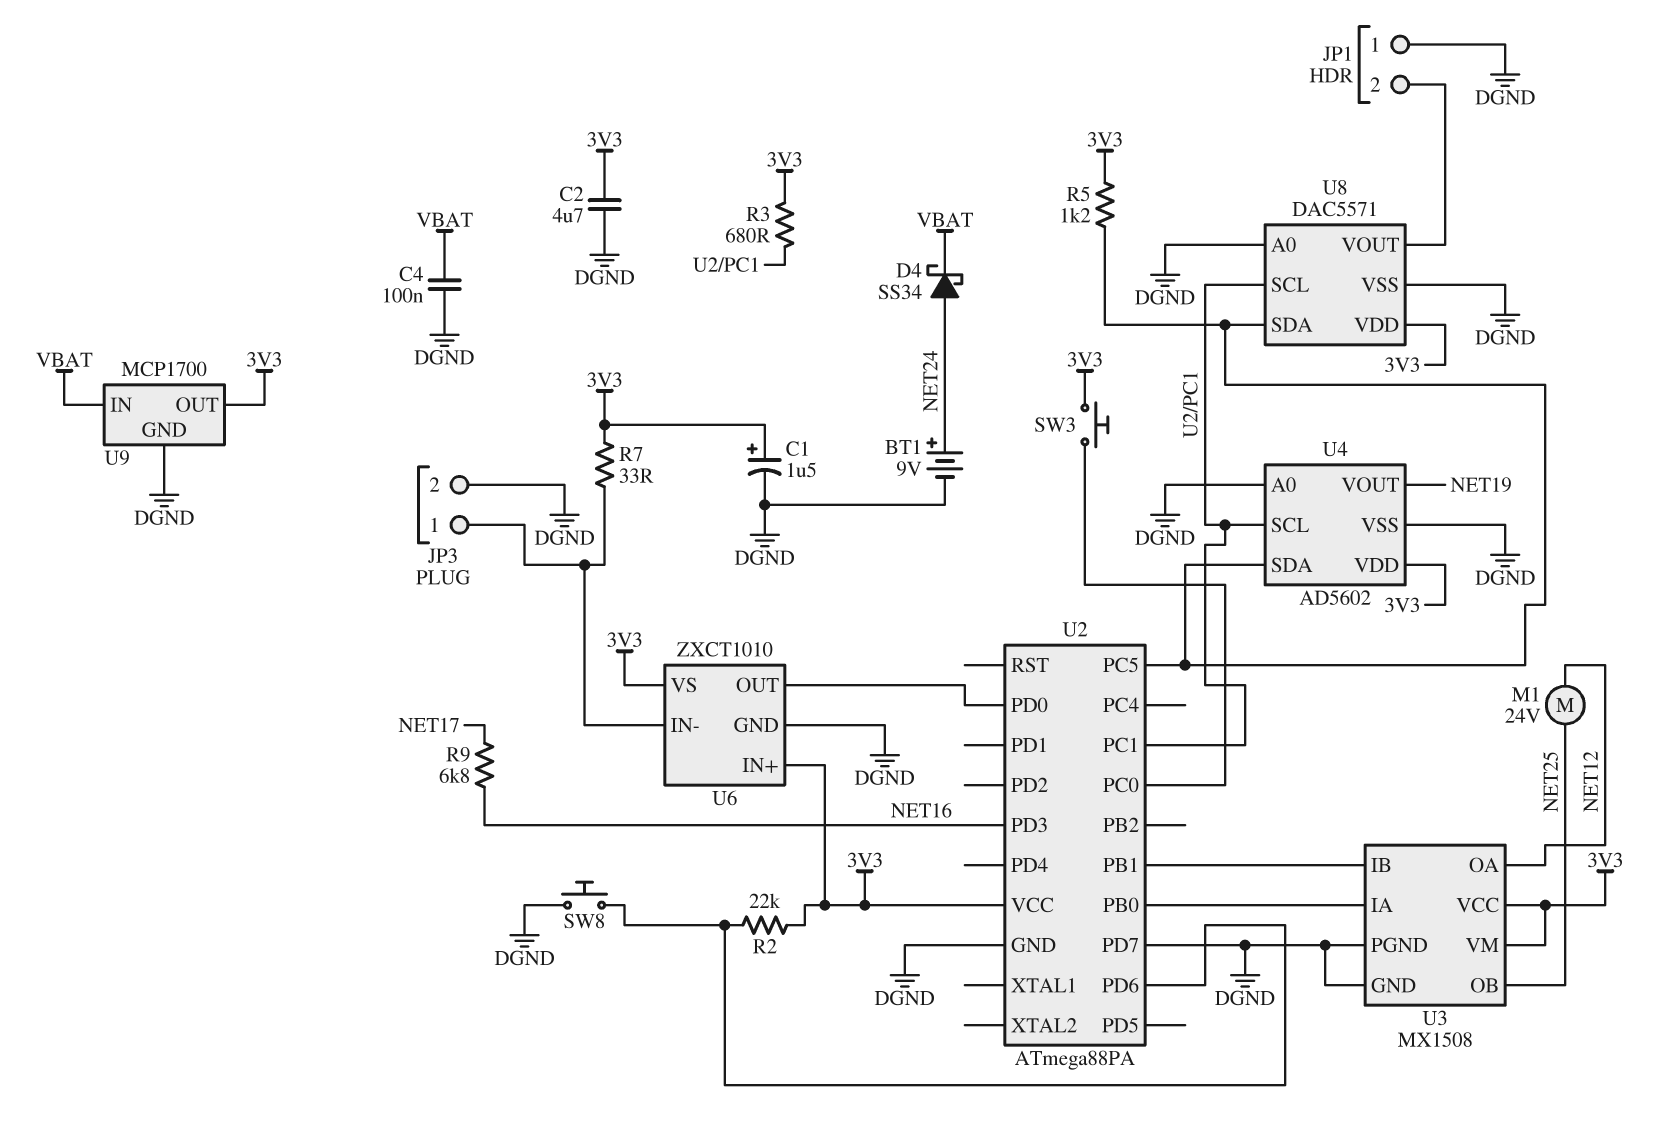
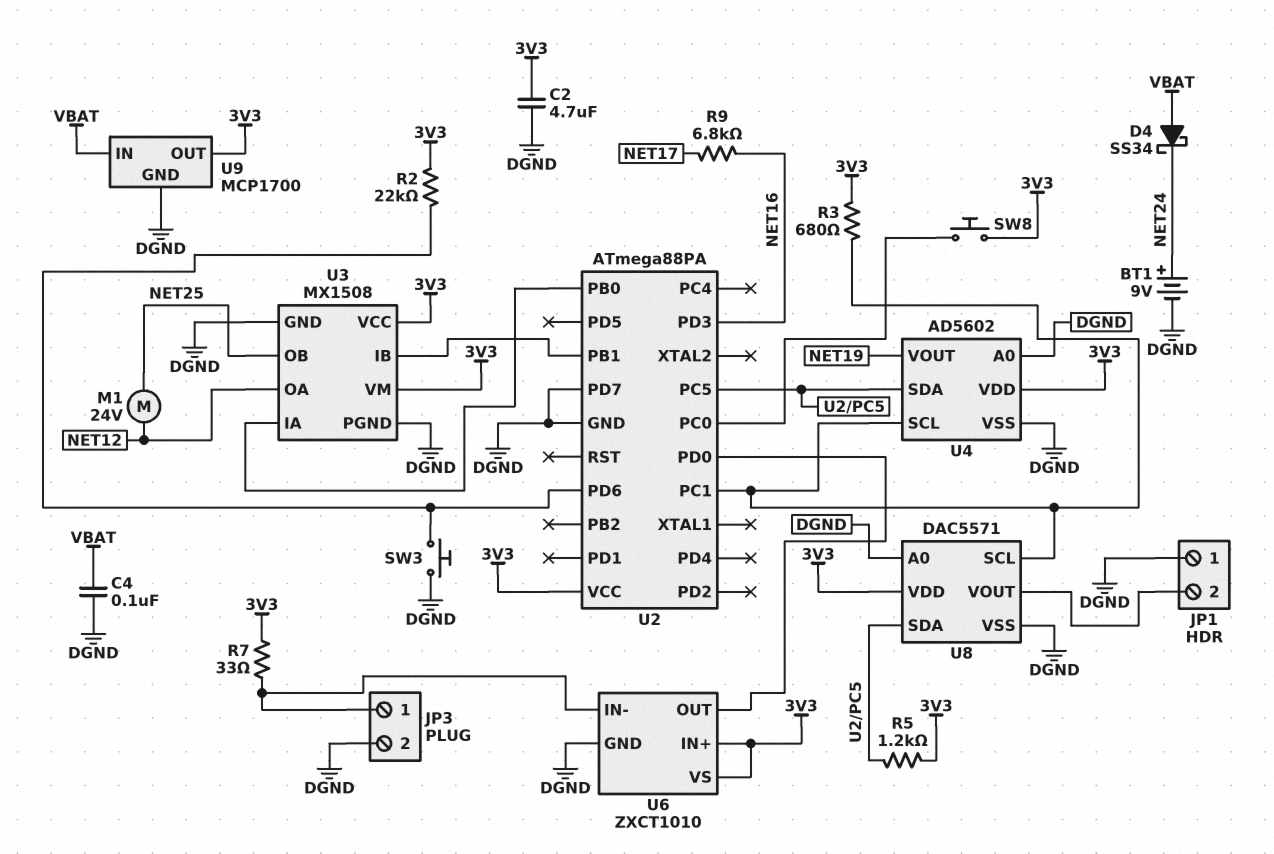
C1: 1.5uF (plus 3V3, minus DGND) -> none
D4: schottky SS34 (A NET24, K VBAT) -> schottky SS34 (A VBAT, K NET24)
SW3: button (3V3, U2/PC0) -> button (DGND, U2/PD6)
SW8: button (DGND, U2/PD6) -> button (3V3, U2/PC0)

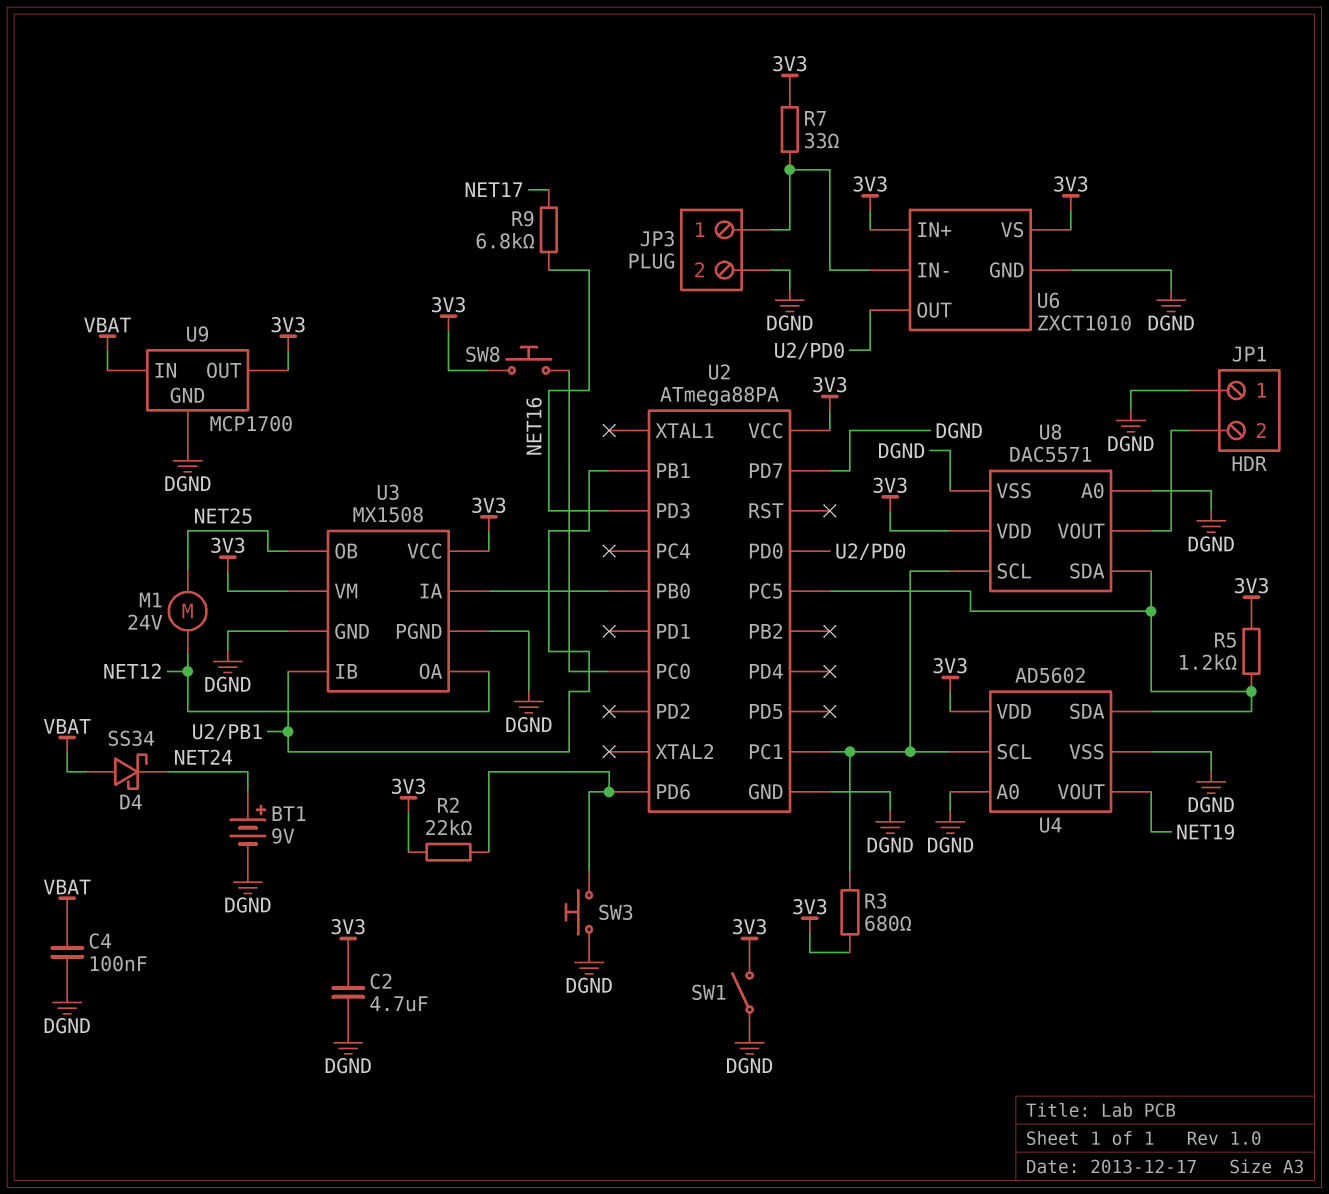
SW1: none -> switch (3V3, DGND)

